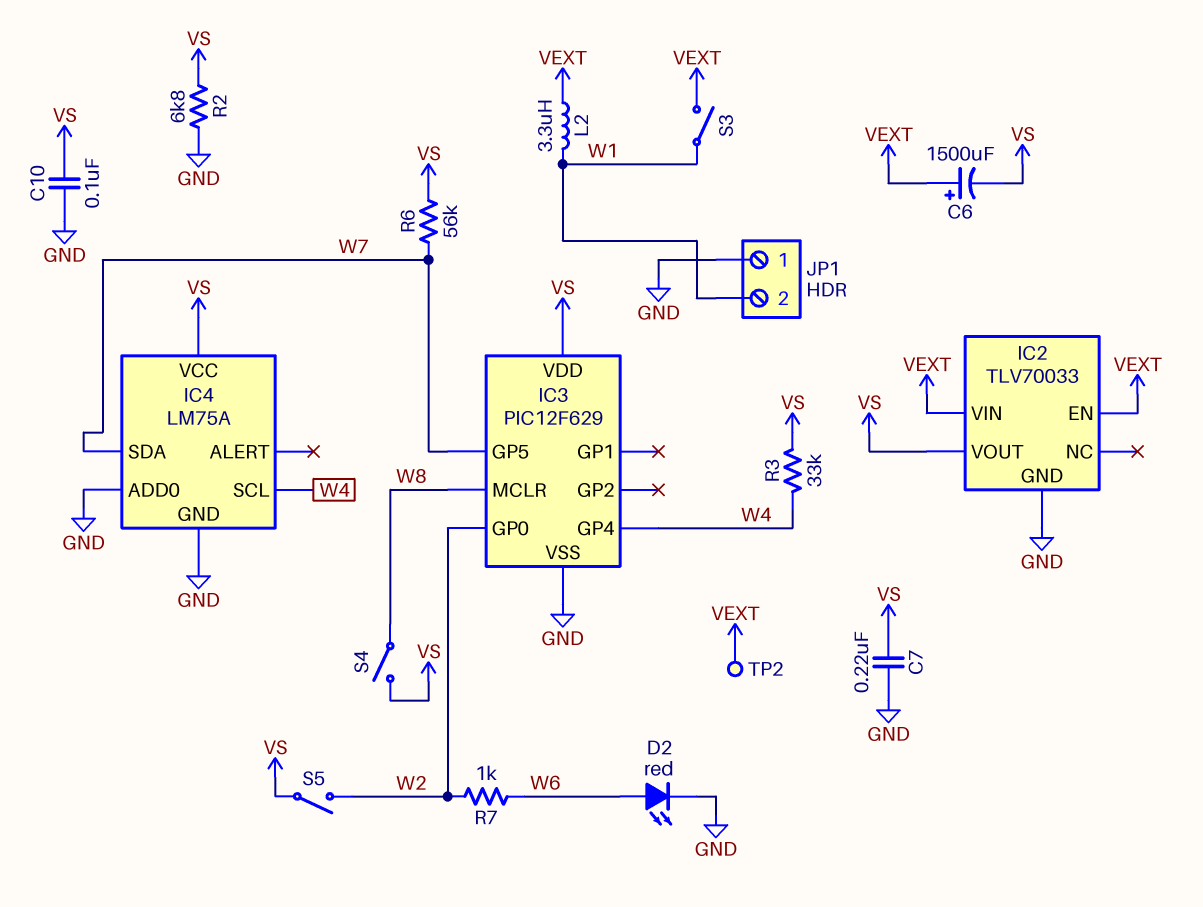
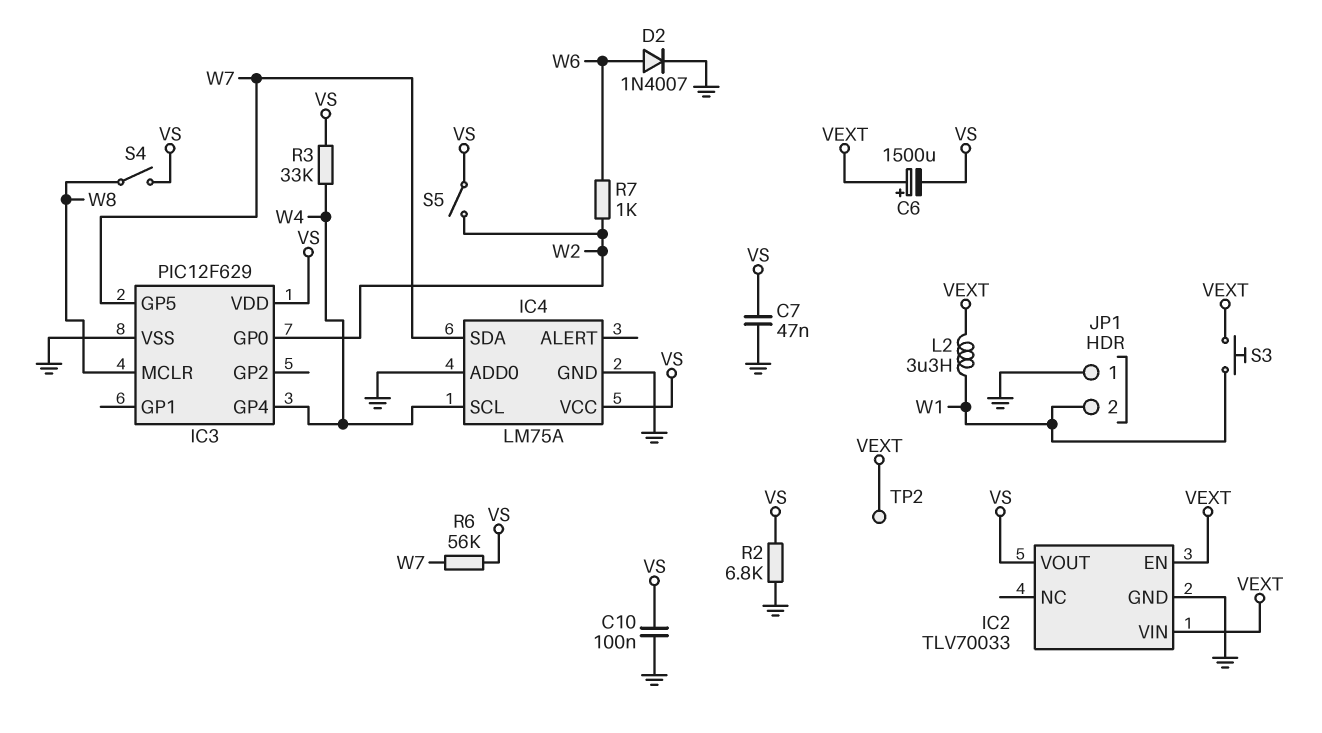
C7: 220nF (GND, VS) -> 47nF (GND, VS)
D2: LED red (A W6, K GND) -> diode 1N4007 (A W6, K GND)
S3: switch (VEXT, W1) -> button (VEXT, W1)

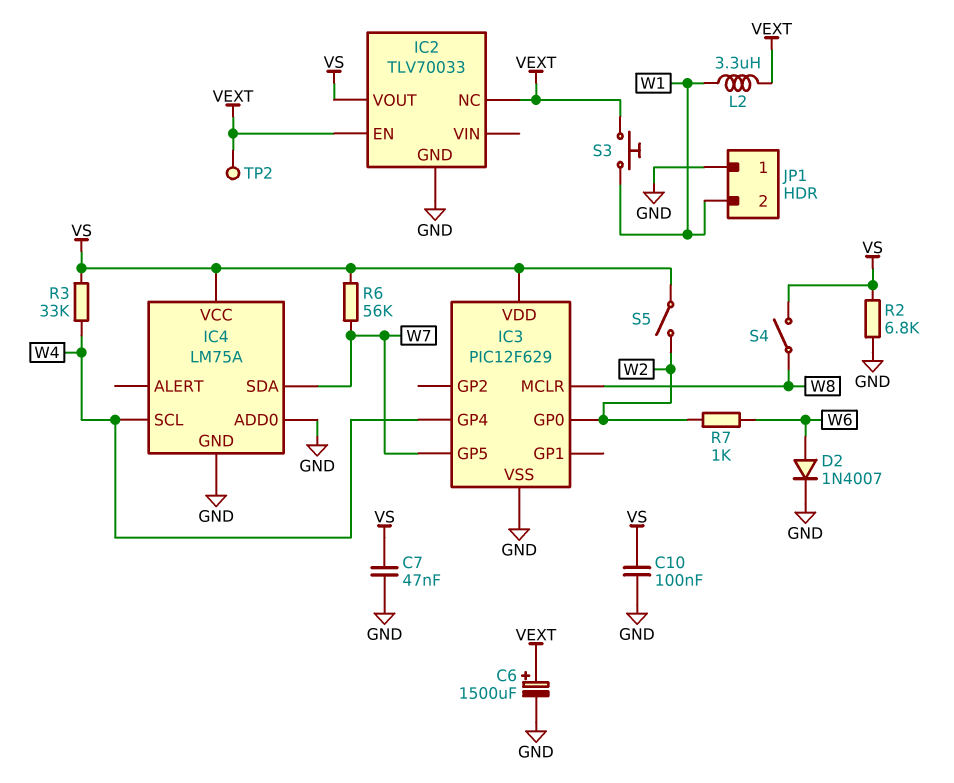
C6: 1500uF (plus VEXT, minus VS) -> 1500uF (plus VEXT, minus GND)
IC2 pin NC: none -> VEXT
IC2 pin VIN: VEXT -> none

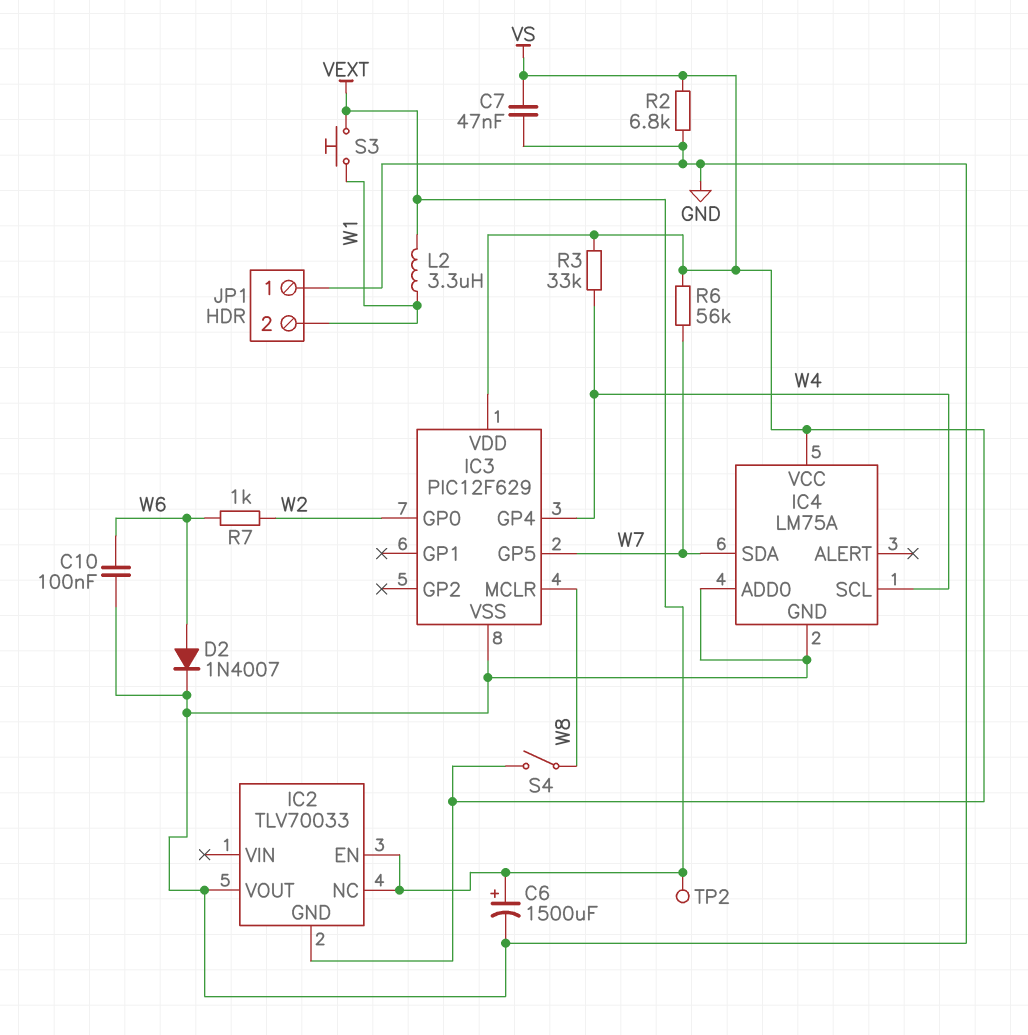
C10: 100nF (GND, VS) -> 100nF (GND, W6)
IC2 pin GND: GND -> VS
IC2 pin VOUT: VS -> GND
S5: switch (VS, W2) -> none

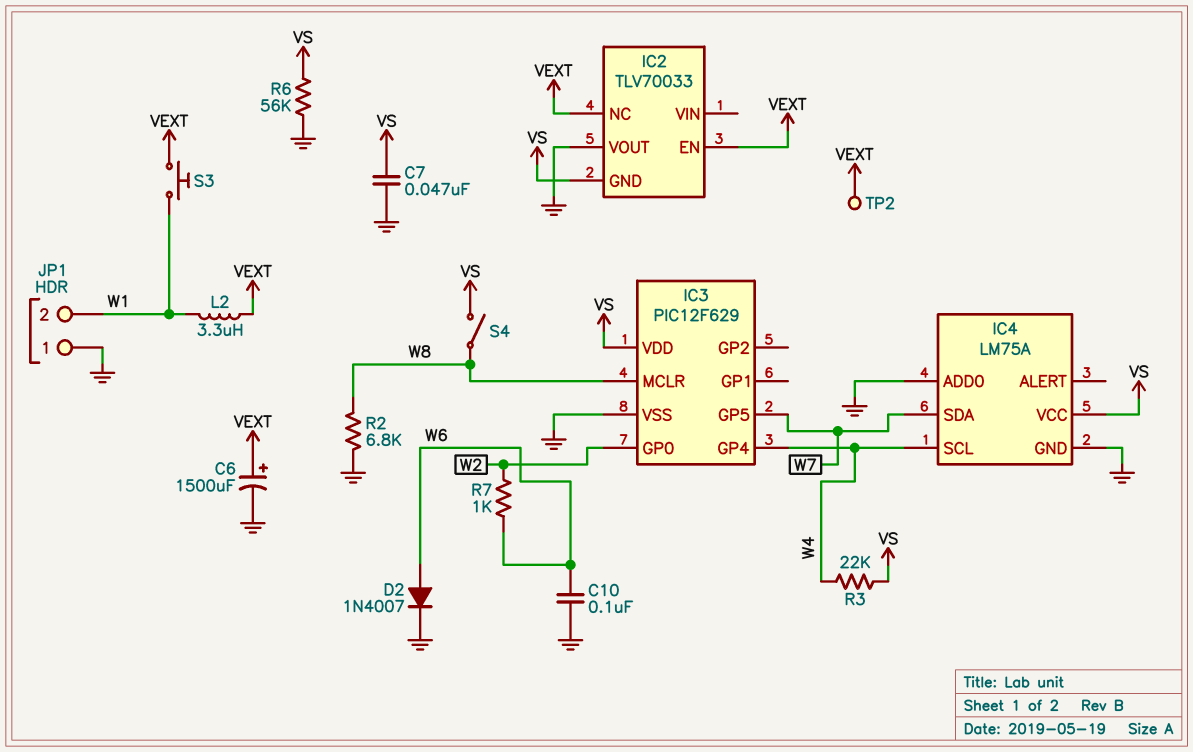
R2: 6.8k (GND, VS) -> 6.8k (GND, W8)
R3: 33k (VS, W4) -> 22k (VS, W4)
R6: 56k (VS, W7) -> 56k (GND, VS)

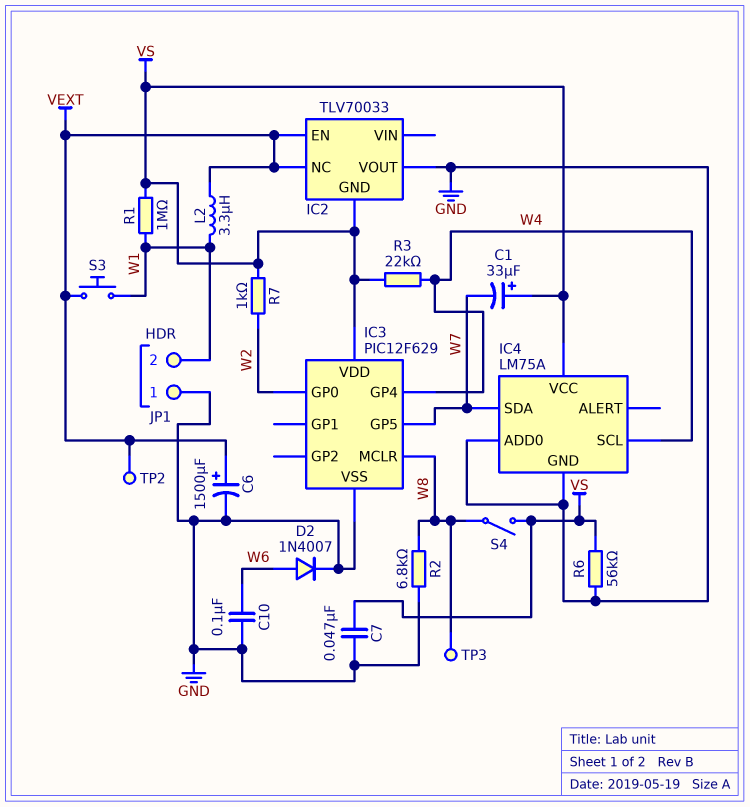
C1: none -> 33uF (plus VS, minus W7)
R1: none -> 1M (VS, W1)
R7: 1k (W2, W6) -> 1k (VS, W2)
TP3: none -> test point (W8)

